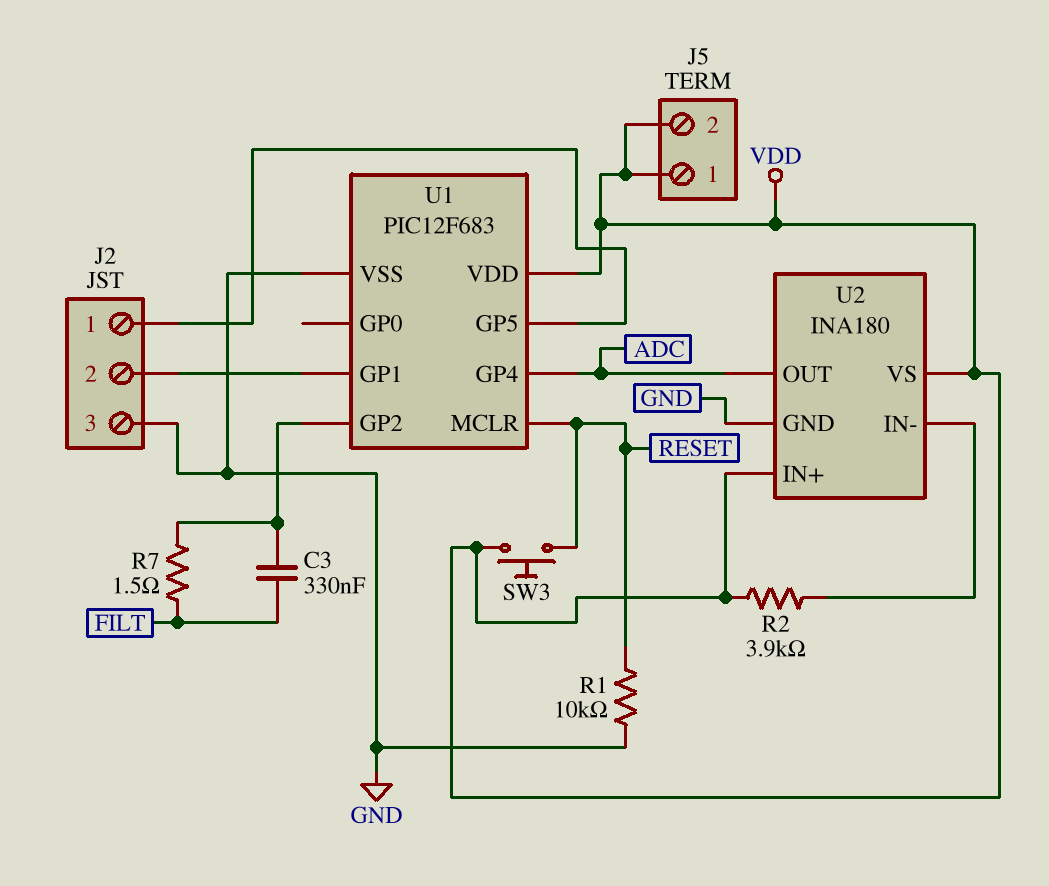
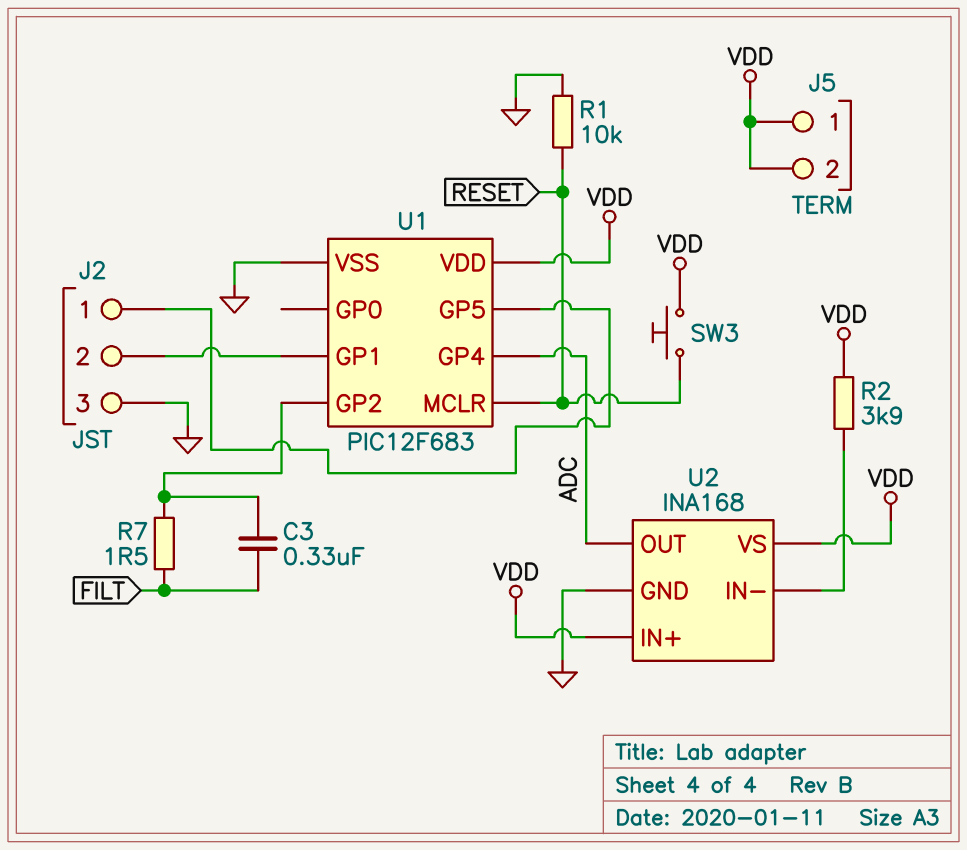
U2: INA180 -> INA168

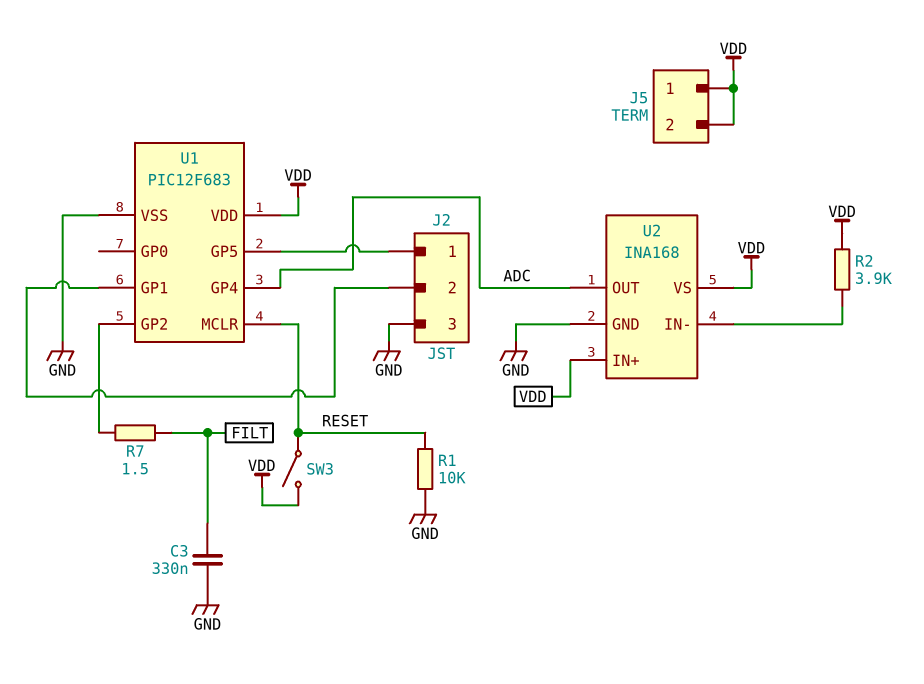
C3: 330nF (FILT, U1/GP2) -> 330nF (FILT, GND)
SW3: button (RESET, VDD) -> switch (RESET, VDD)

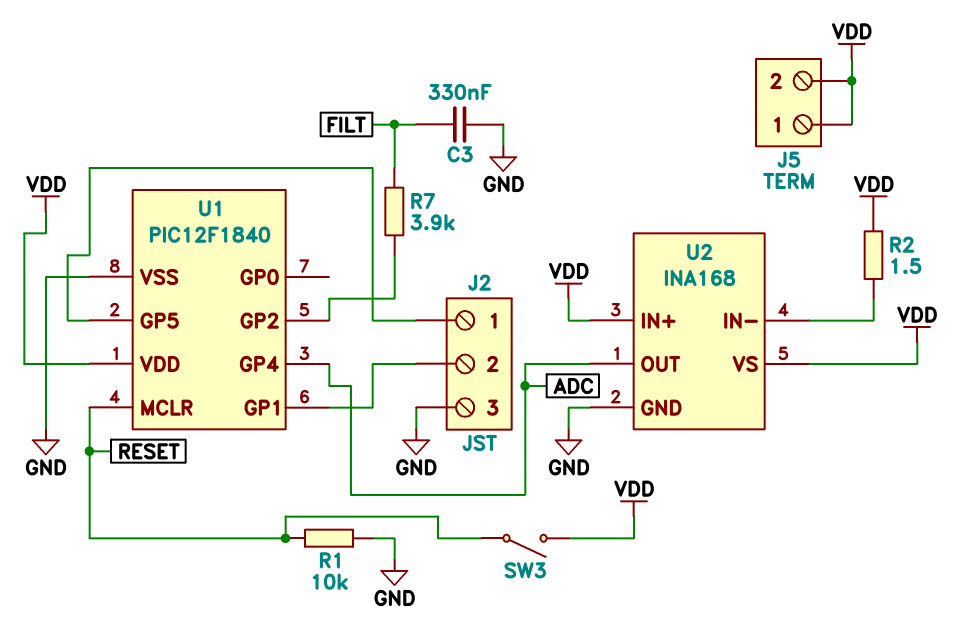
R2: 3.9k (U2/IN-, VDD) -> 1.5 (U2/IN-, VDD)
R7: 1.5 (FILT, U1/GP2) -> 3.9k (FILT, U1/GP2)
U1: PIC12F683 -> PIC12F1840

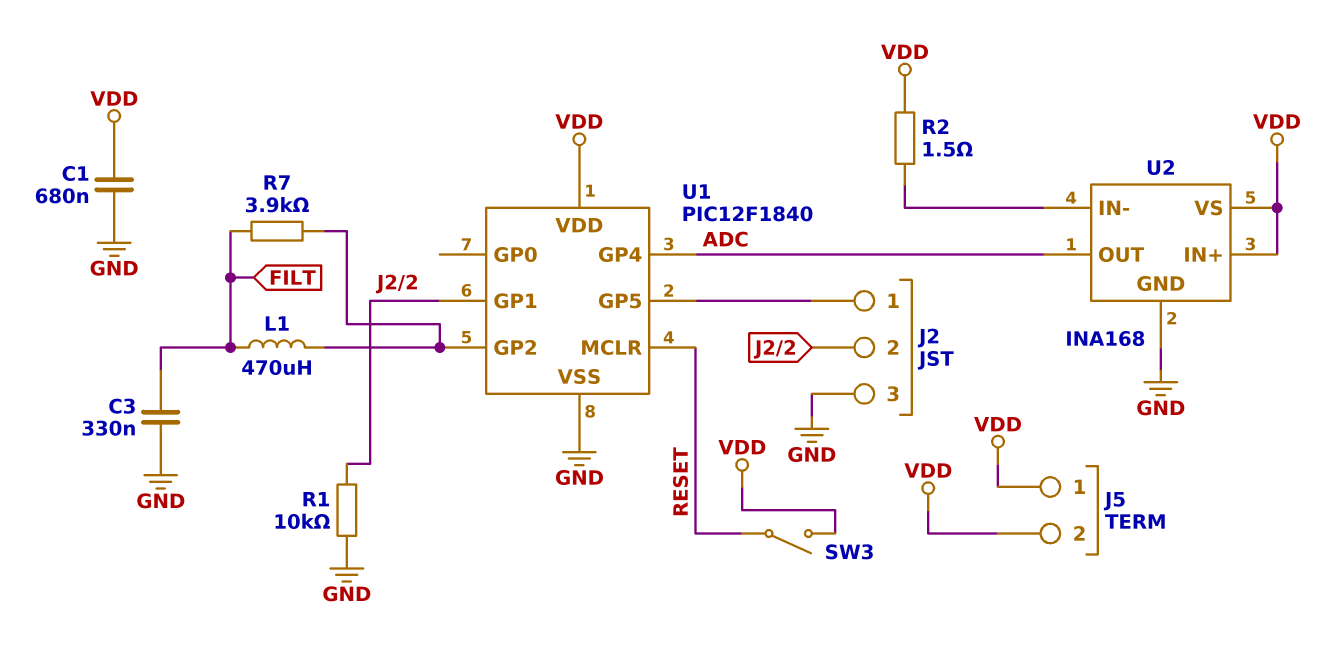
C1: none -> 680nF (GND, VDD)
L1: none -> 470uH (FILT, U1/GP2)
R1: 10k (GND, RESET) -> 10k (GND, J2/2)

